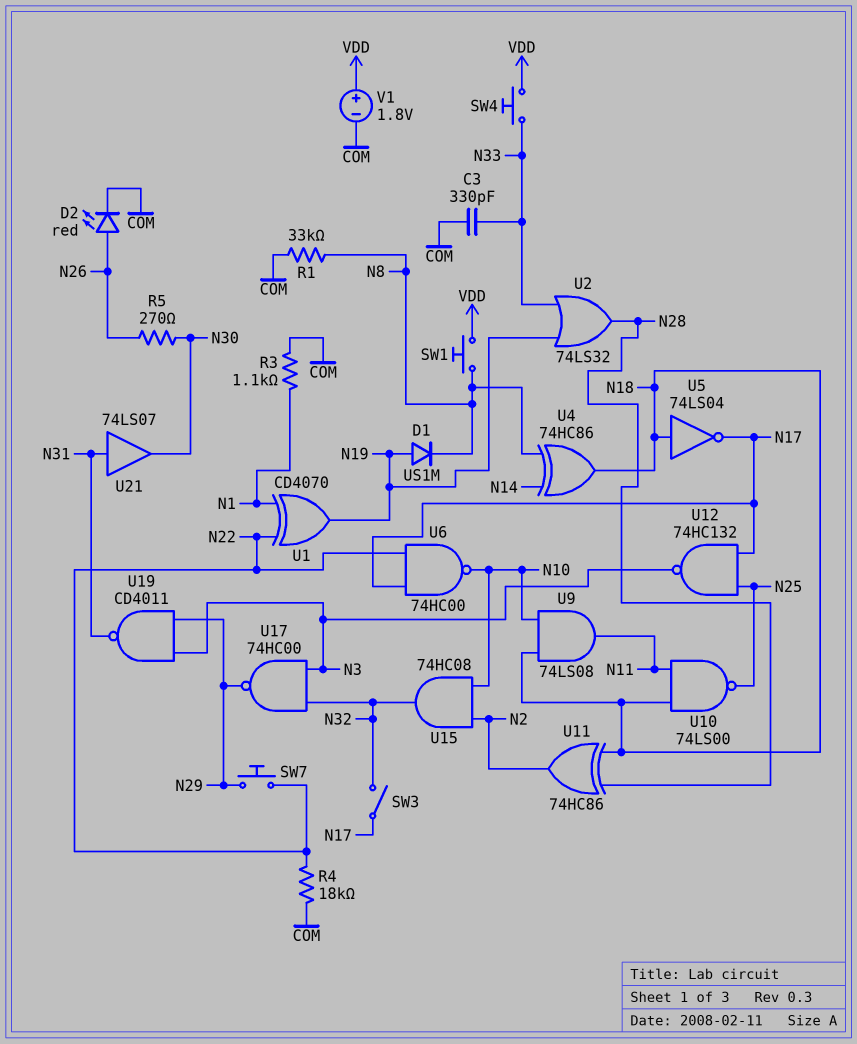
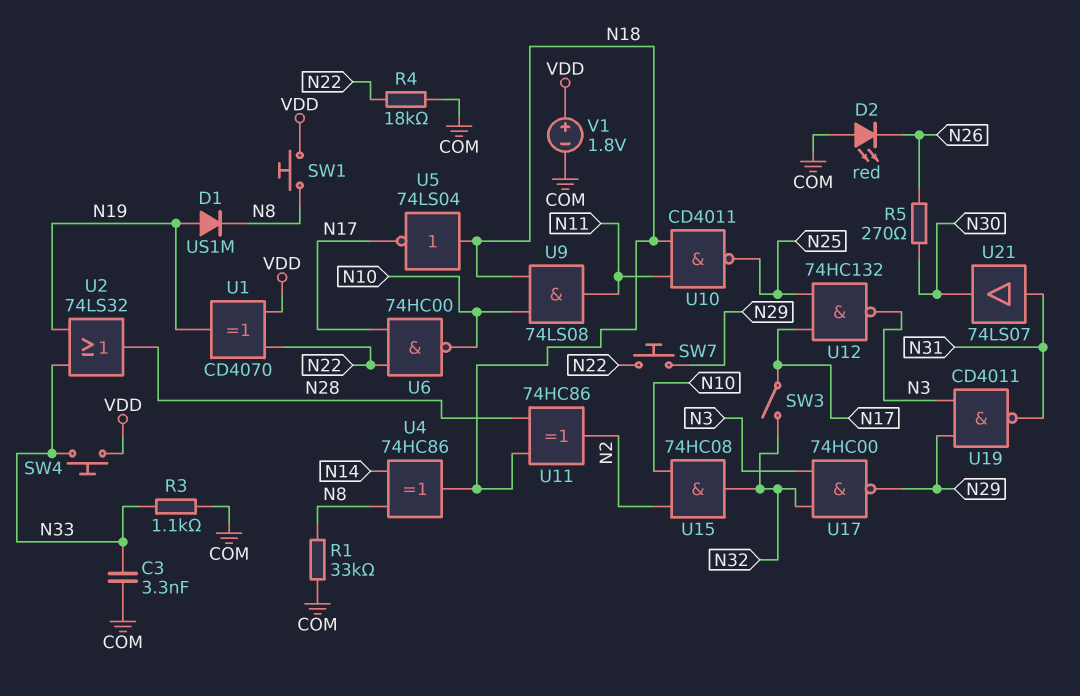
C3: 330pF (COM, N33) -> 3.3nF (COM, N33)
D2: LED red (A N26, K COM) -> LED red (A COM, K N26)
R3: 1.1k (COM, N1) -> 1.1k (COM, N33)
U1: XOR CD4070 (in N1, in N22, out N19) -> XOR CD4070 (in N22, in VDD, out N19)
U10: NAND 74LS00 (in N11, in N18, out N25) -> NAND CD4011 (in N11, in N18, out N25)

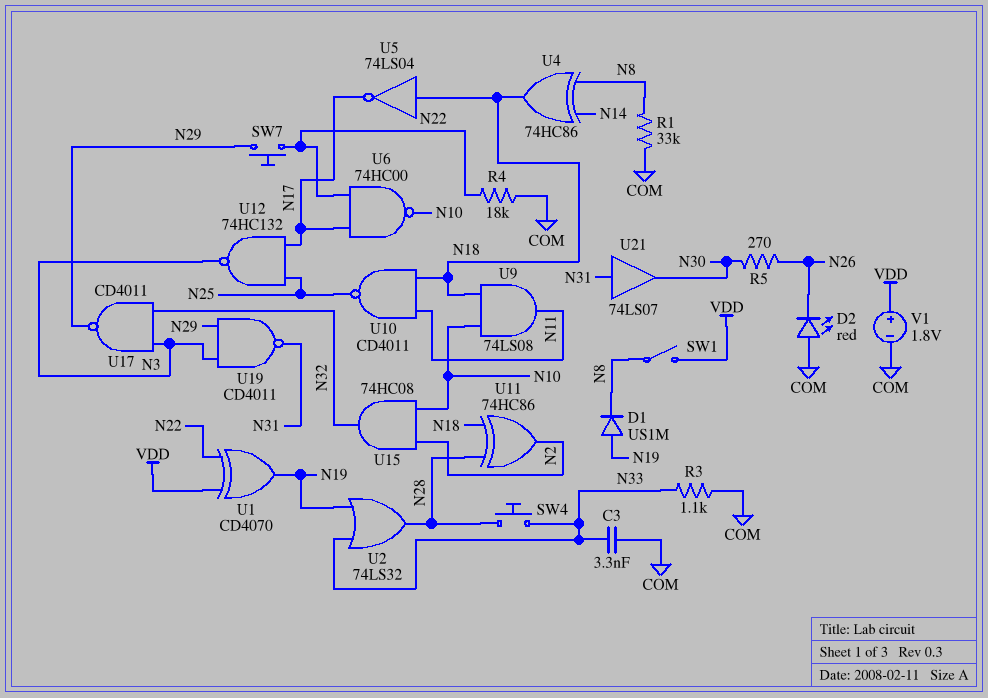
SW1: button (N8, VDD) -> switch (N8, VDD)
SW3: switch (N17, N32) -> none
SW4: button (N33, VDD) -> button (N28, N33)
U17: NAND 74HC00 (in N3, in N32, out N29) -> NAND CD4011 (in N3, in N32, out N29)

